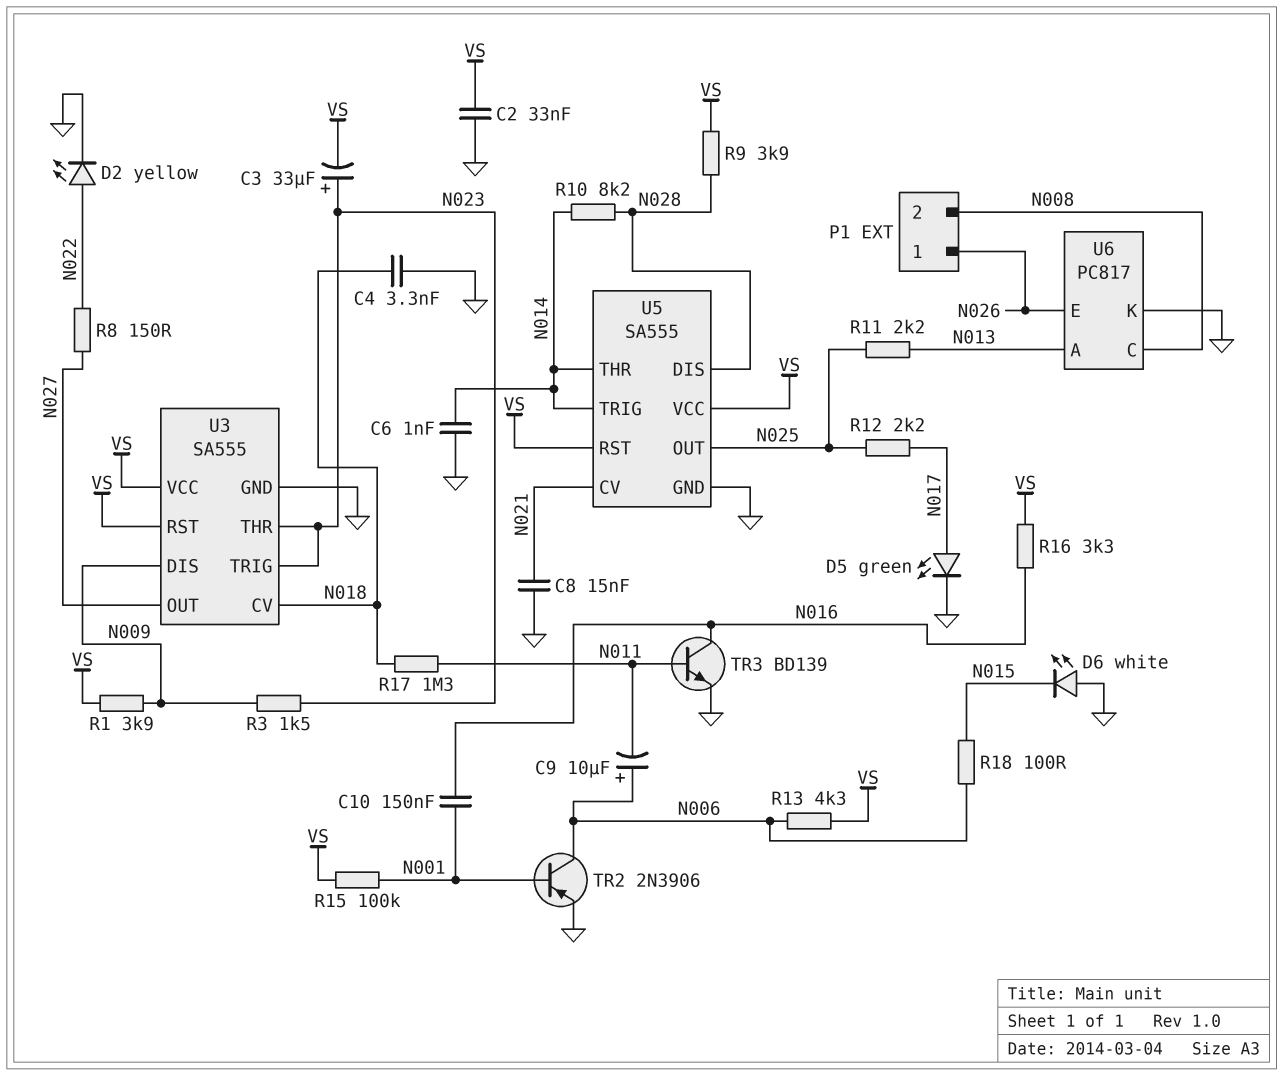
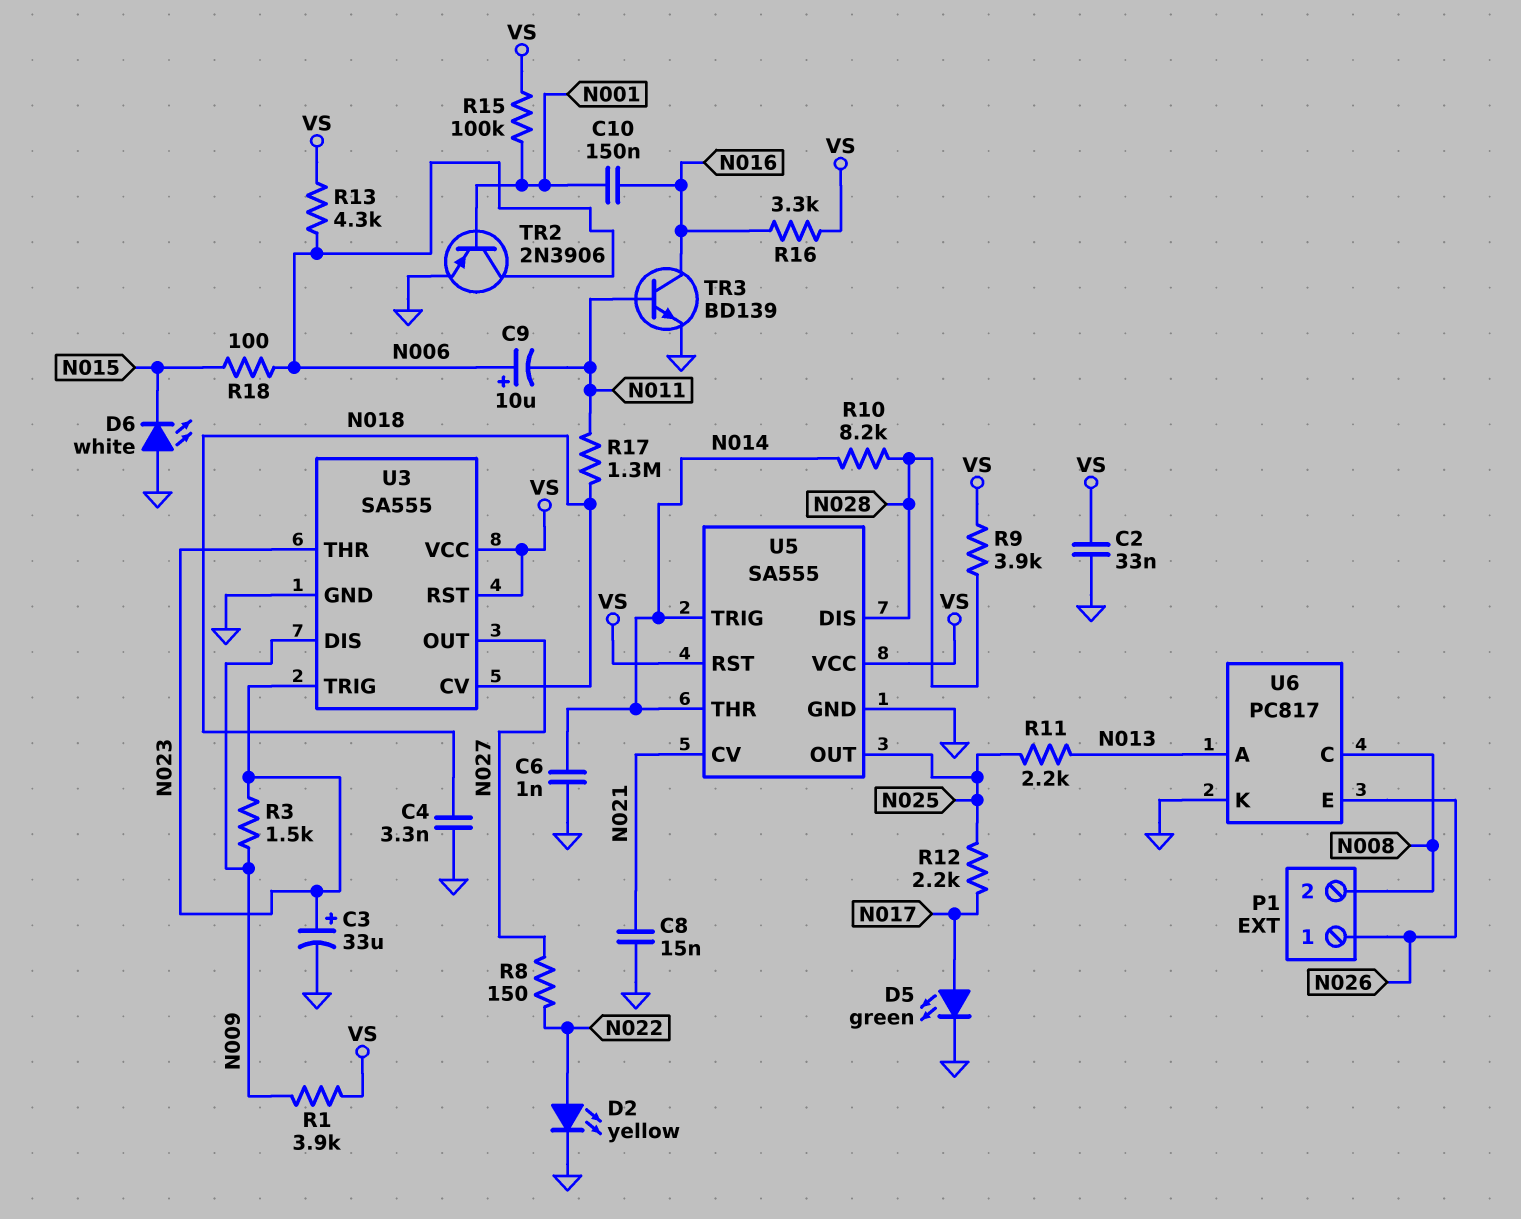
C3: 33uF (plus N023, minus VS) -> 33uF (plus N023, minus GND)

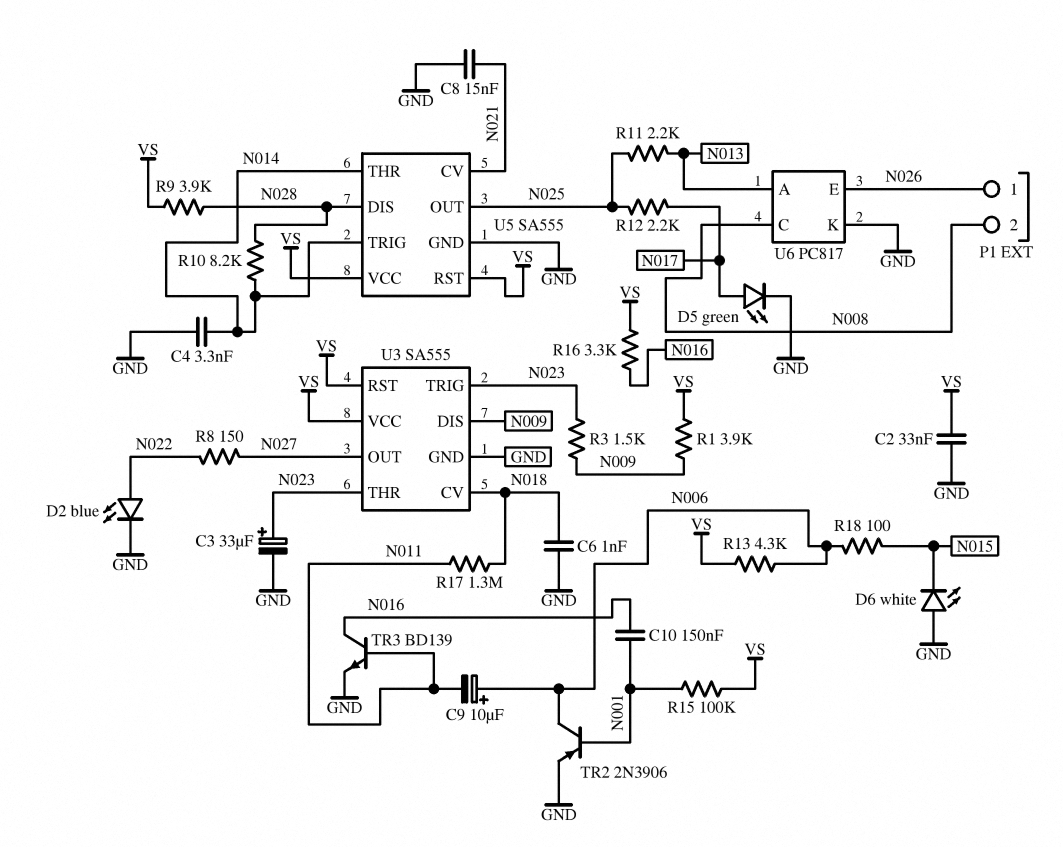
C4: 3.3nF (GND, N018) -> 3.3nF (GND, N014)
C6: 1nF (GND, N014) -> 1nF (GND, N018)
D2: LED yellow (A N022, K GND) -> LED blue (A N022, K GND)

